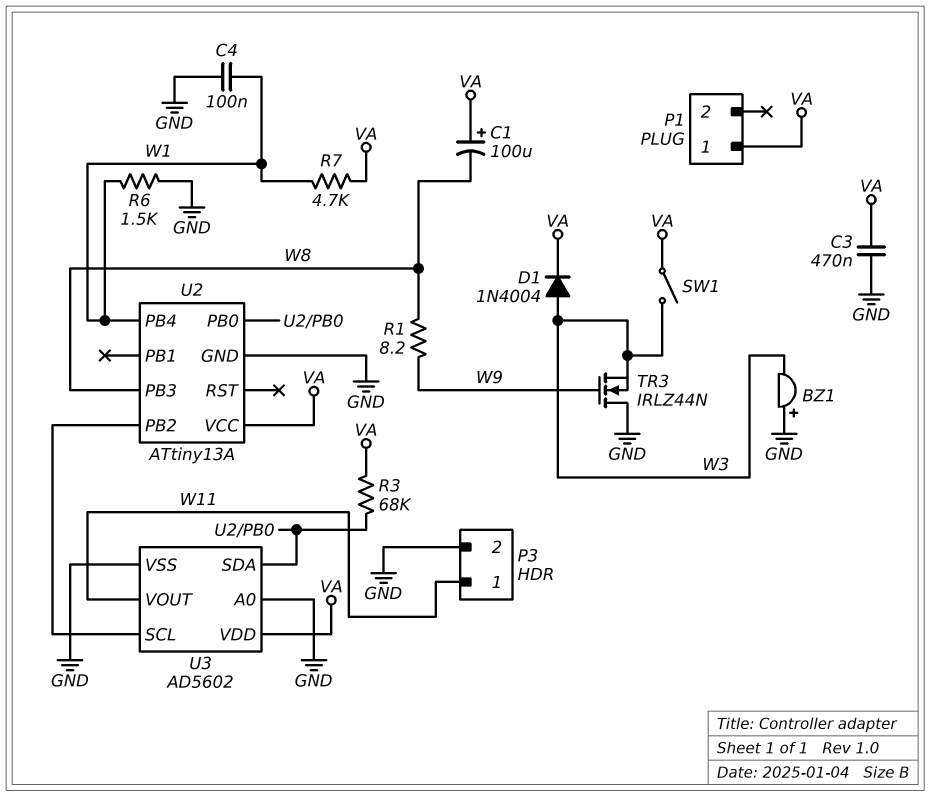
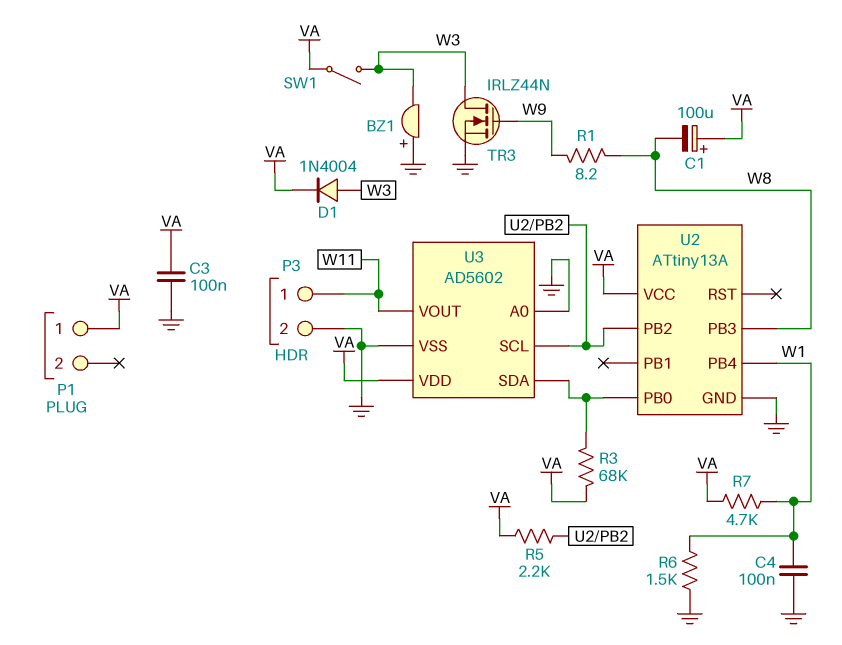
C3: 470nF (GND, VA) -> 100nF (GND, VA)
R5: none -> 2.2k (U2/PB2, VA)
TR3: NMOS IRLZ44N (G W9, D GND, S W3) -> NMOS IRLZ44N (G W9, D W3, S GND)

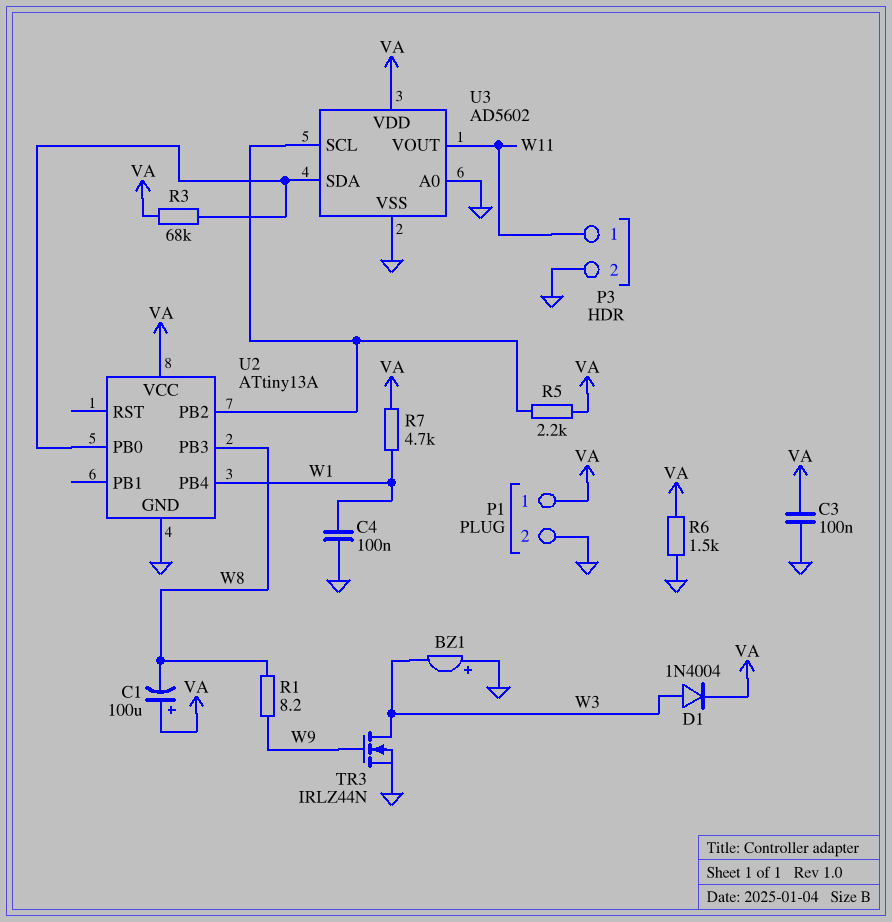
P1 pin 2: none -> GND
R6: 1.5k (GND, W1) -> 1.5k (GND, VA)
SW1: switch (VA, W3) -> none

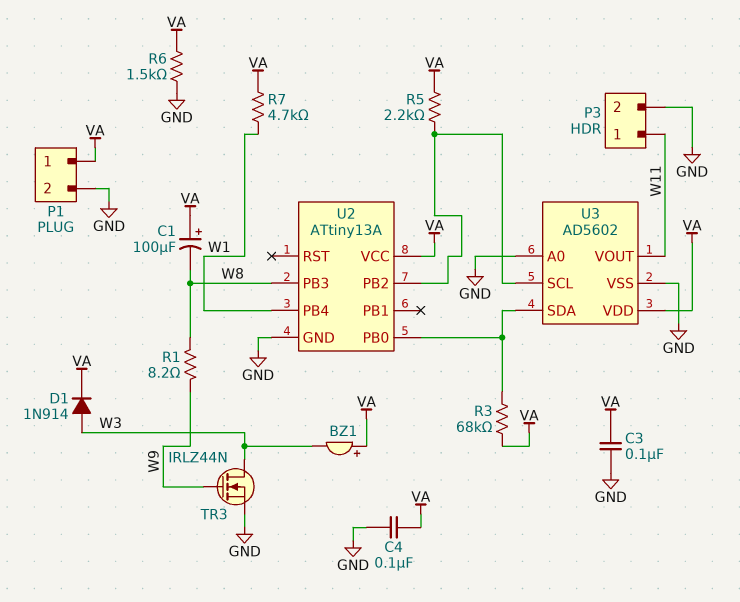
BZ1: buzzer (plus GND, minus W3) -> buzzer (plus VA, minus W3)
C4: 100nF (GND, W1) -> 100nF (GND, VA)
D1: diode 1N4004 (A W3, K VA) -> diode 1N914 (A W3, K VA)

